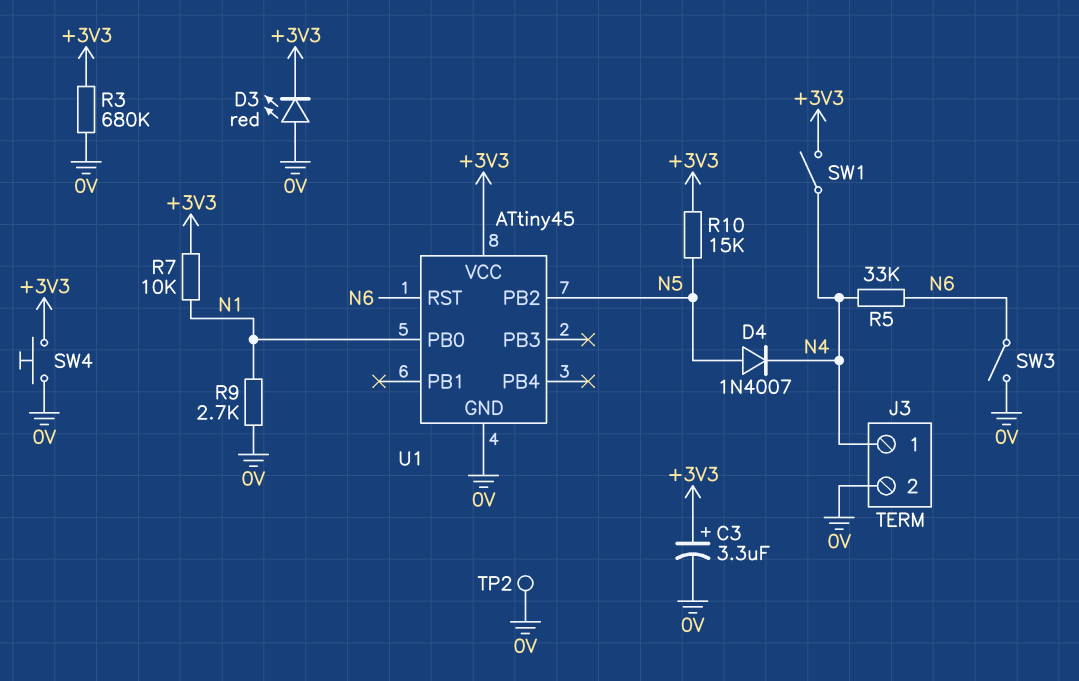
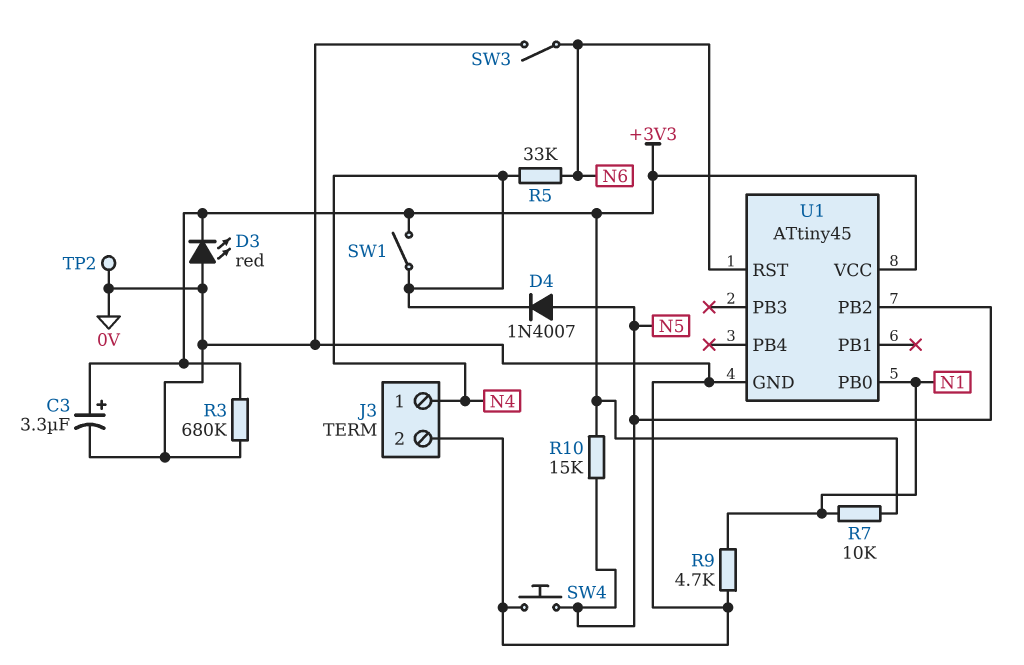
R9: 2.7k (0V, N1) -> 4.7k (0V, N1)
SW4: button (+3V3, 0V) -> button (0V, N5)

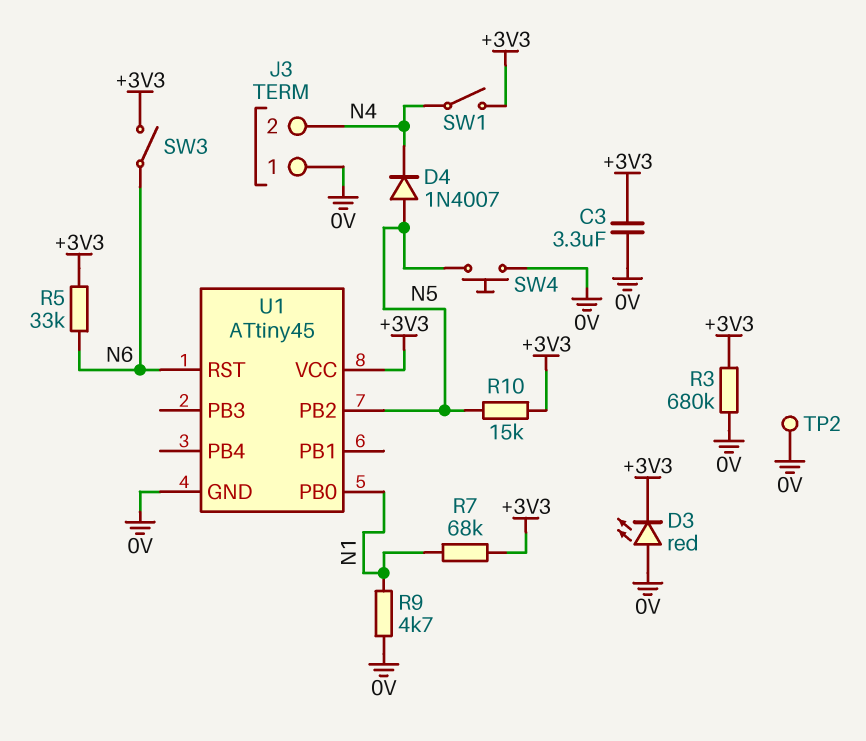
C3: 3.3uF (plus +3V3, minus 0V) -> 3.3uF (+3V3, 0V)
J3 pin 1: N4 -> 0V
J3 pin 2: 0V -> N4
R5: 33k (N4, N6) -> 33k (+3V3, N6)
R7: 10k (+3V3, N1) -> 68k (+3V3, N1)
SW3: switch (0V, N6) -> switch (+3V3, N6)

